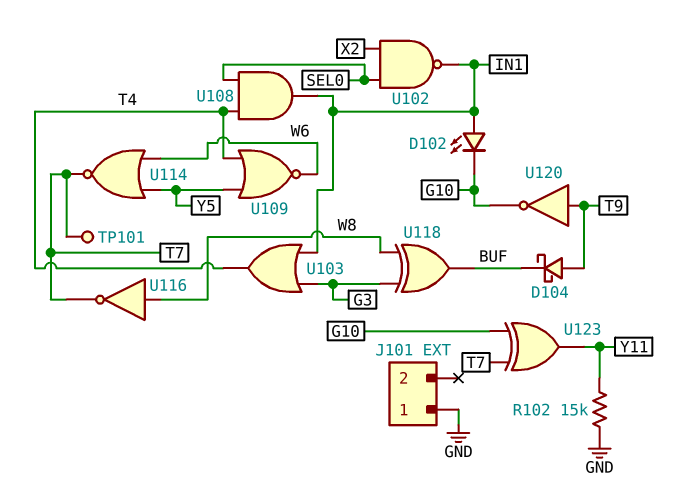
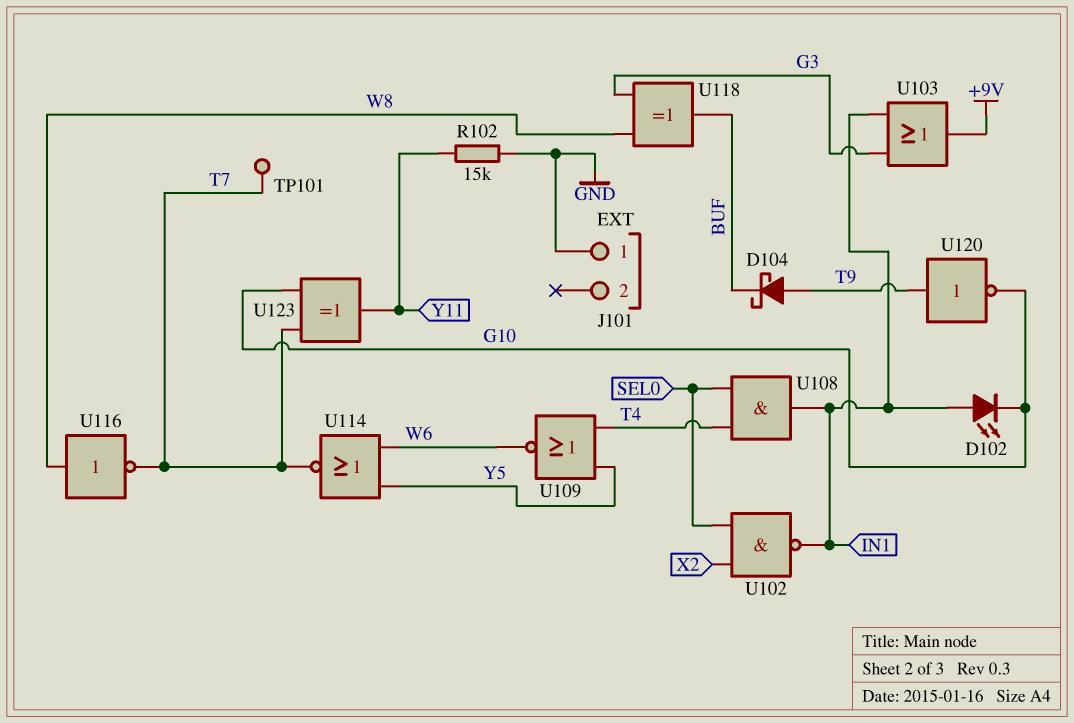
U103: OR (in G3, in IN1, out T4) -> OR (in G3, in IN1, out +9V)

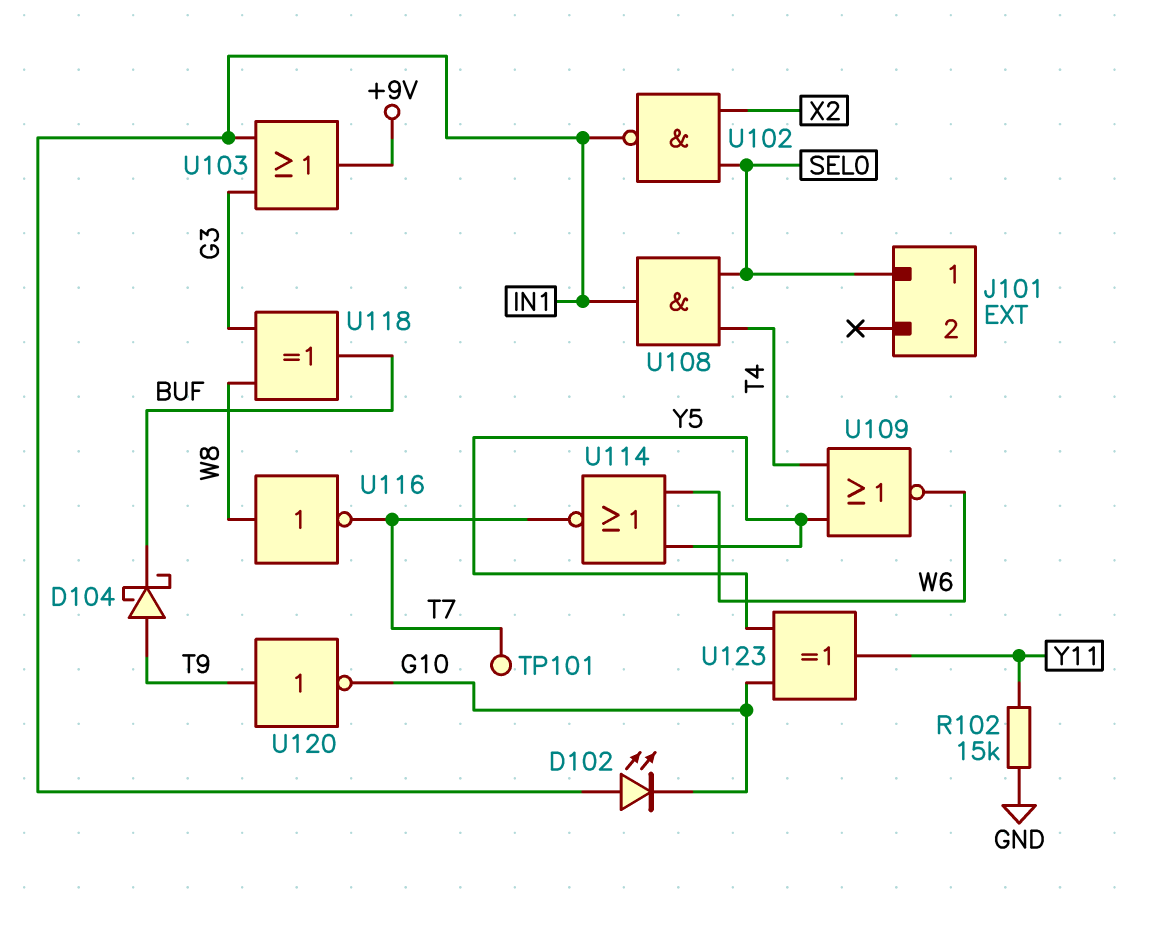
J101 pin 1: GND -> SEL0
U123: XOR (in G10, in T7, out Y11) -> XOR (in G10, in Y5, out Y11)

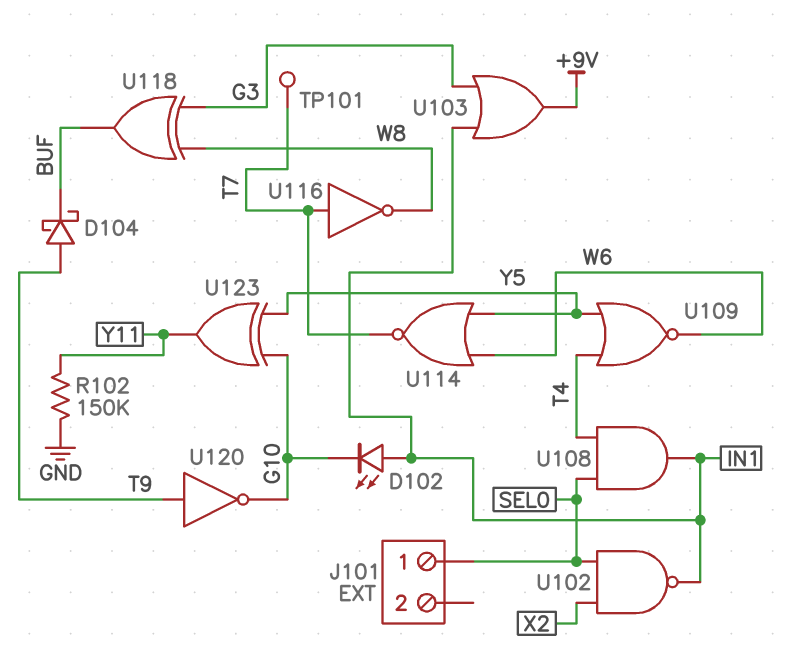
R102: 15k (GND, Y11) -> 150k (GND, Y11)
U116: NOT (in W8, out T7) -> NOT (in T7, out W8)

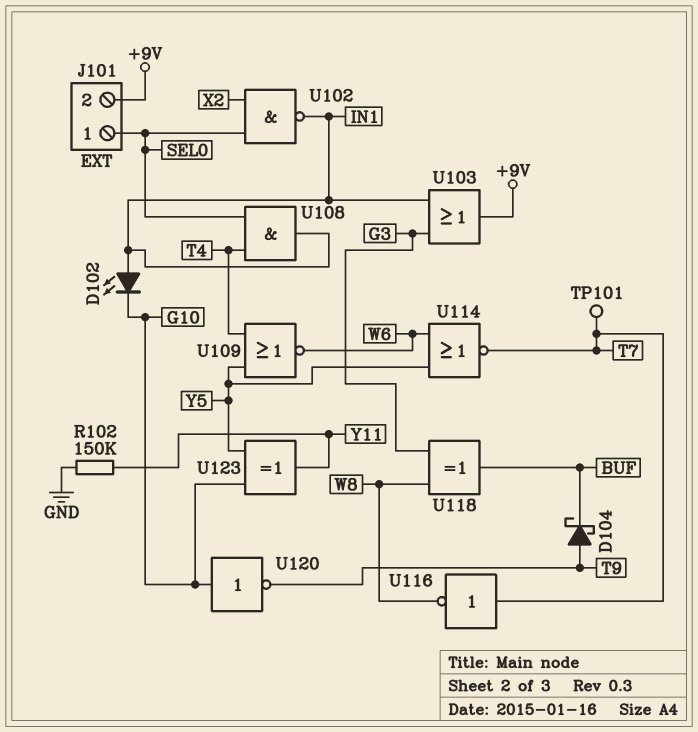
J101 pin 2: none -> +9V
U120: NOT (in T9, out G10) -> NOT (in G10, out T9)

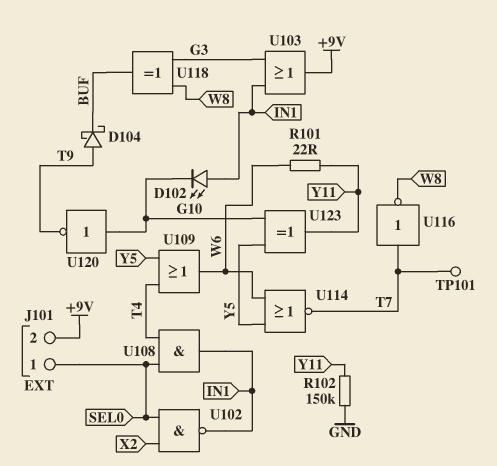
R101: none -> 22 (W6, Y11)
U109: NOR (in T4, in Y5, out W6) -> OR (in T4, in Y5, out W6)

